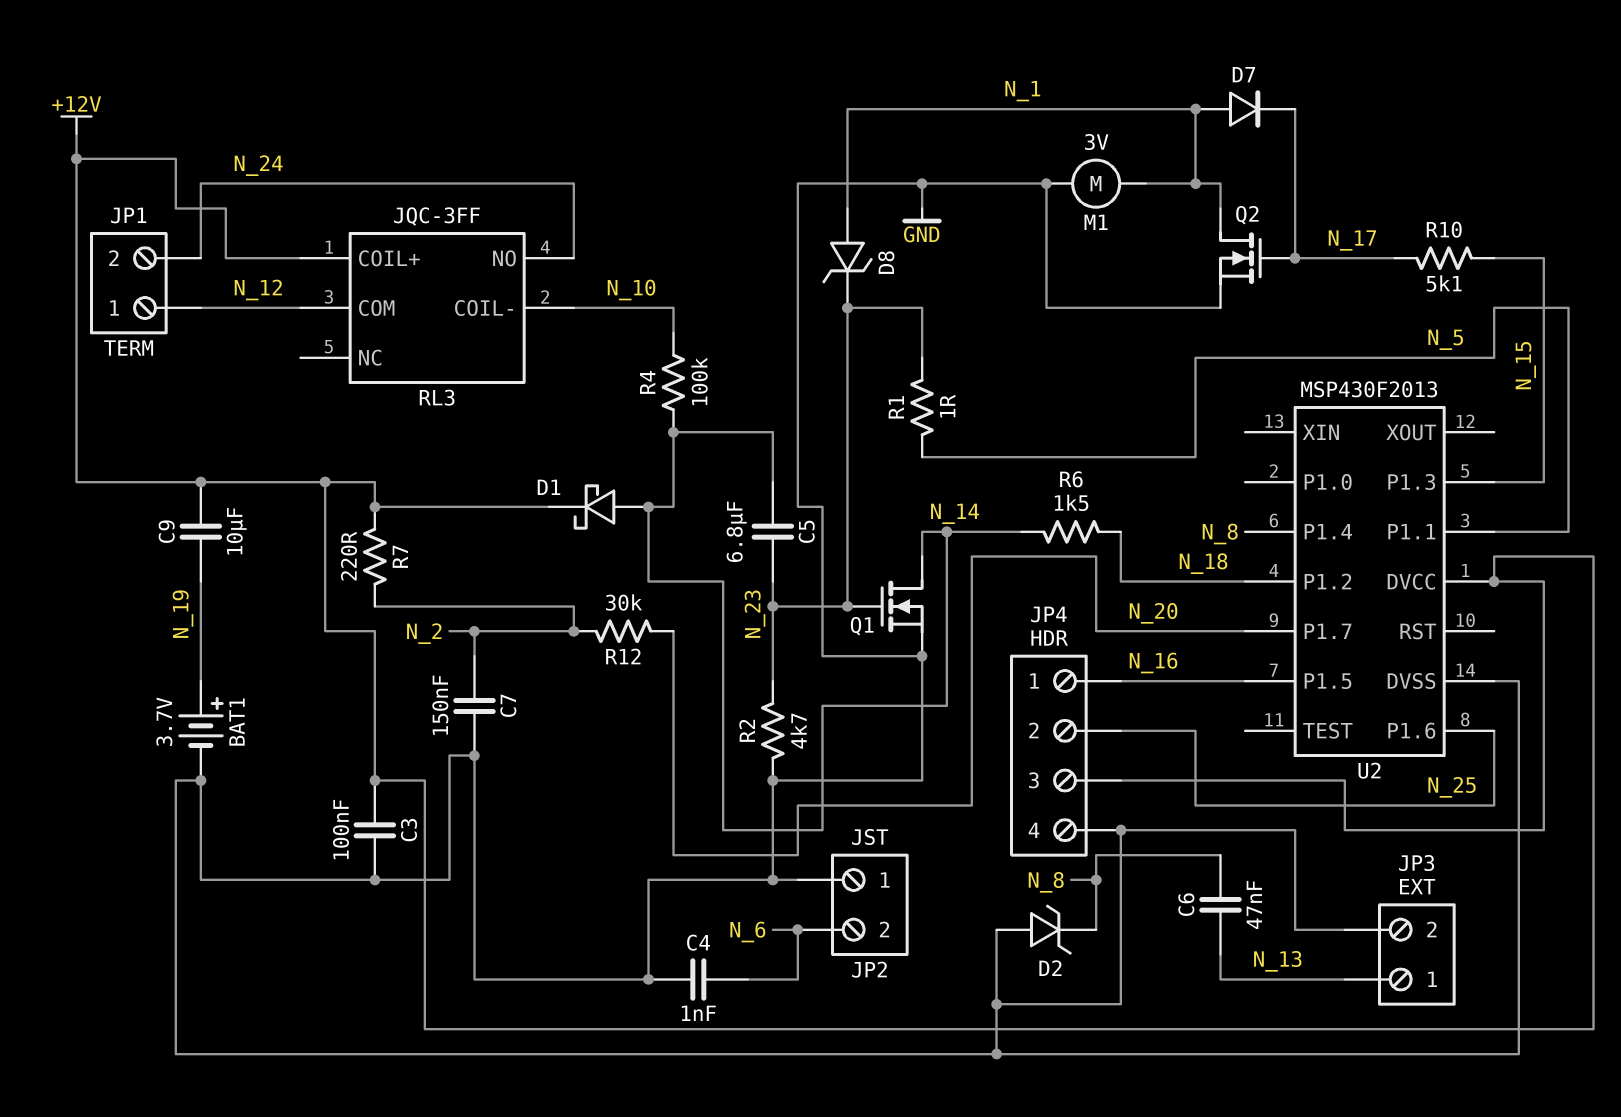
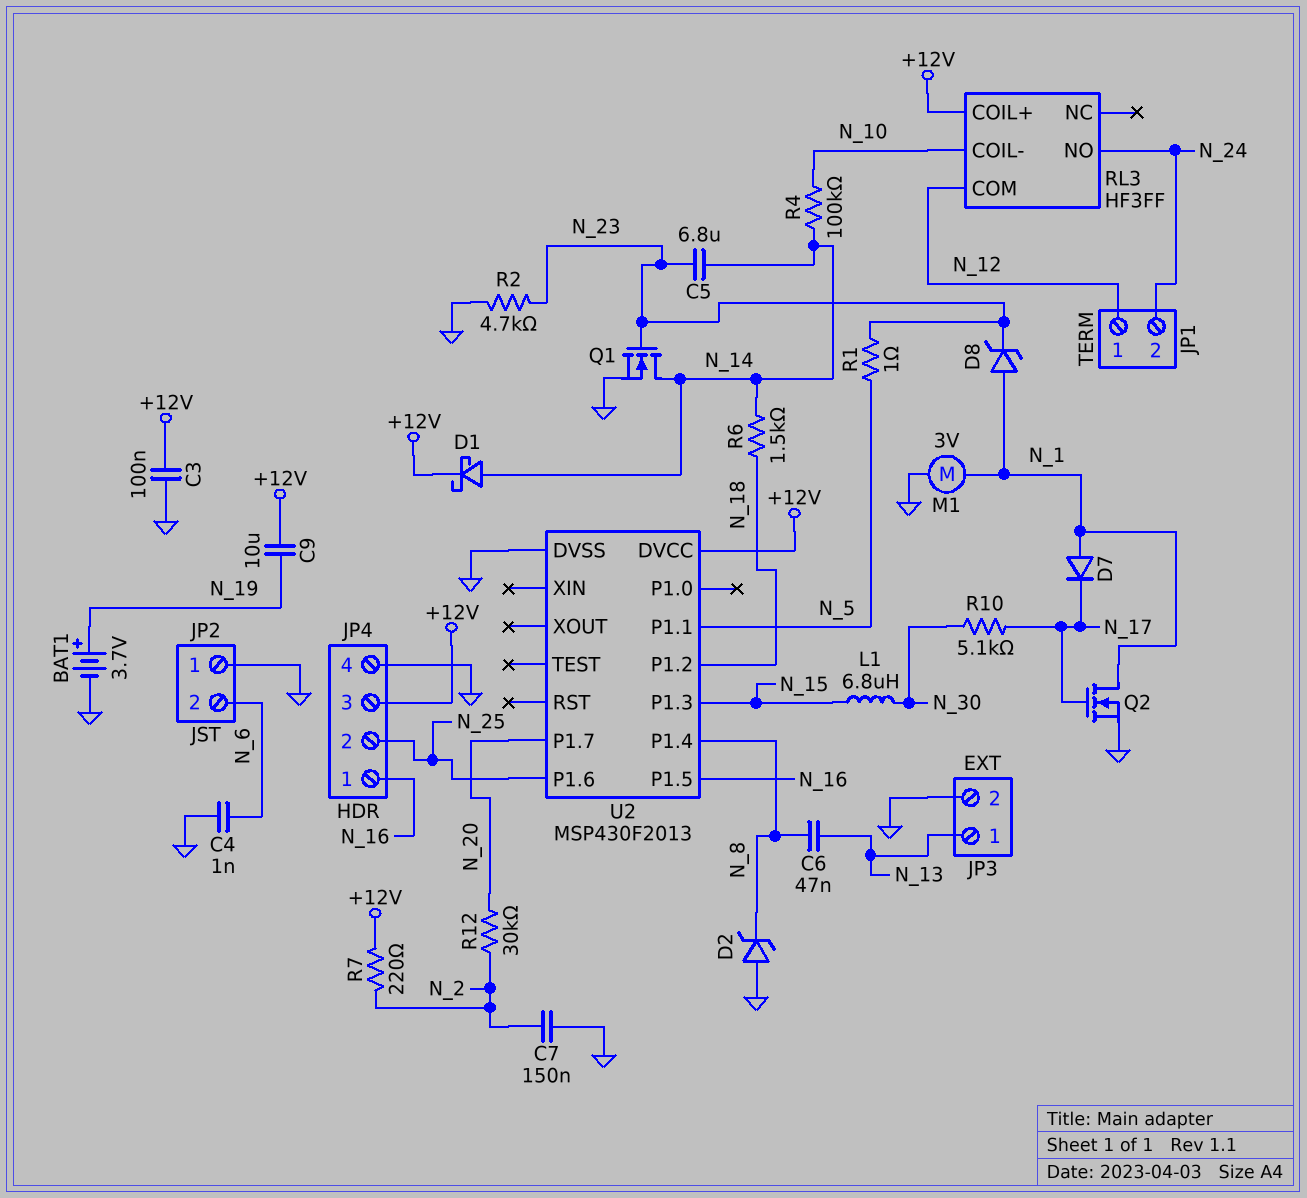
L1: none -> 6.8uH (N_15, N_30)
R10: 5.1k (N_15, N_17) -> 5.1k (N_17, N_30)
RL3: JQC-3FF -> HF3FF

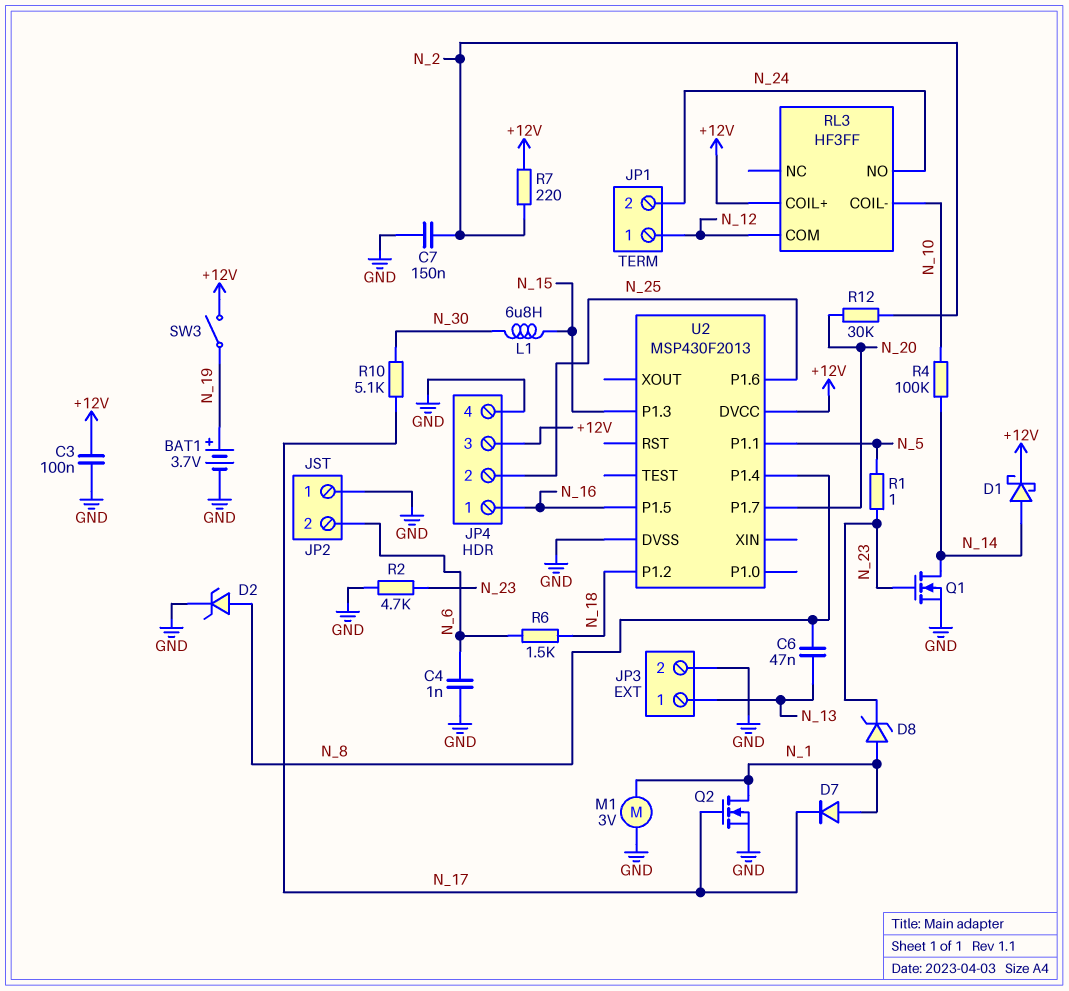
C5: 6.8uF (N_14, N_23) -> none
C9: 10uF (+12V, N_19) -> none
D2: zener (A GND, K N_8) -> zener (A N_8, K GND)
R6: 1.5k (N_14, N_18) -> 1.5k (N_6, N_18)
SW3: none -> switch (+12V, N_19)

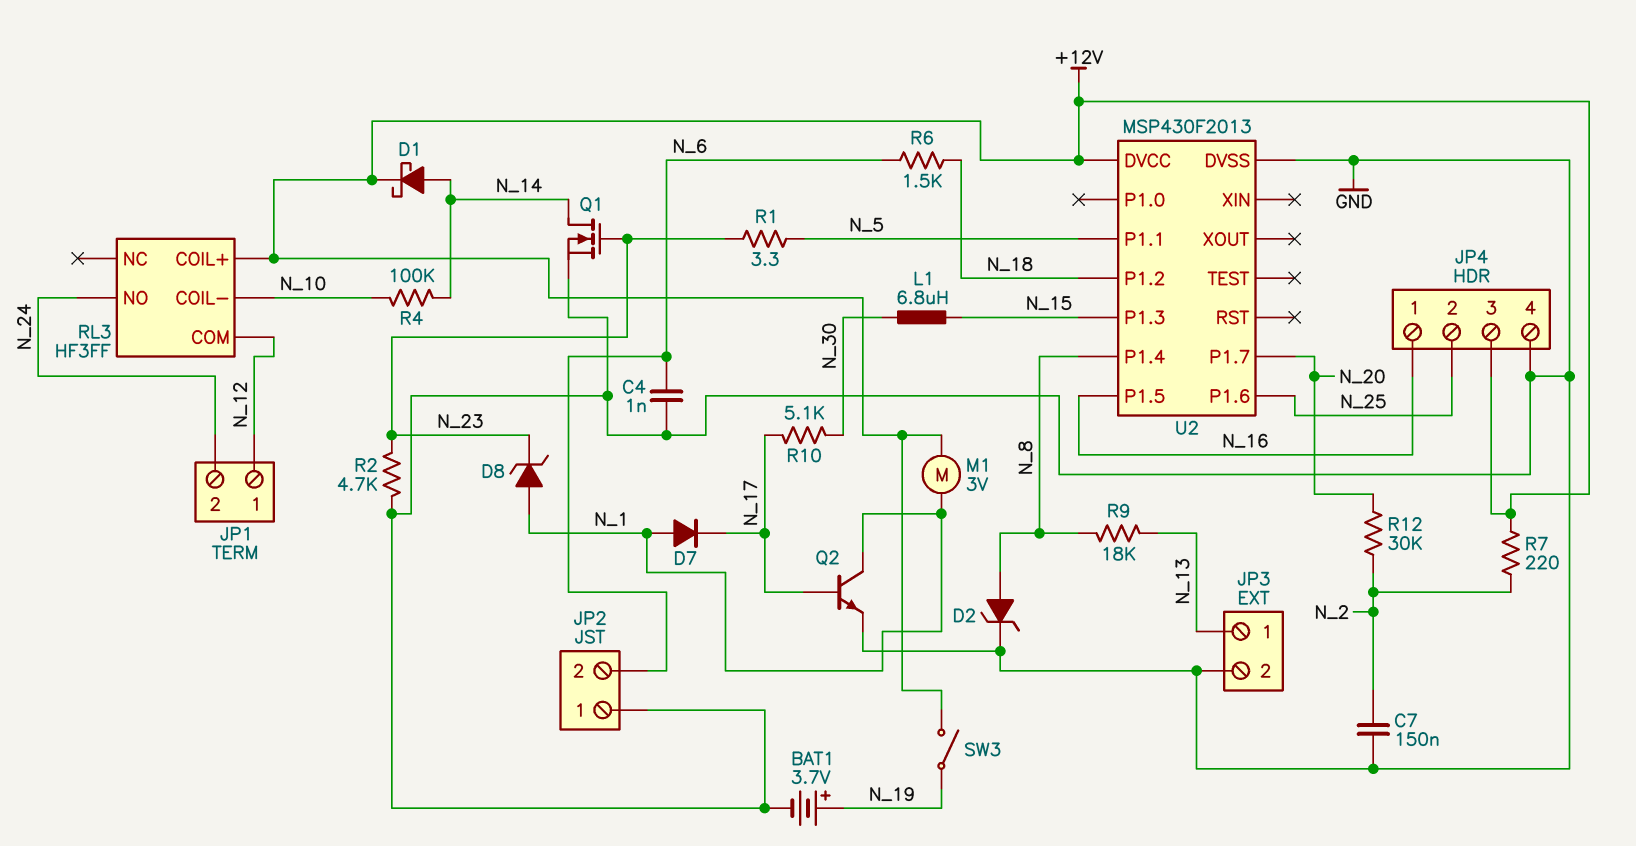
C3: 100nF (+12V, GND) -> none
C6: 47nF (N_8, N_13) -> none
M1: motor 3V (GND, N_1) -> motor 3V (+12V, N_1)
Q2: NMOS (G N_17, D N_1, S GND) -> NPN (B N_17, C N_1, E GND)
R1: 1 (N_5, N_23) -> 3.3 (N_5, N_23)
R9: none -> 18k (N_8, N_13)

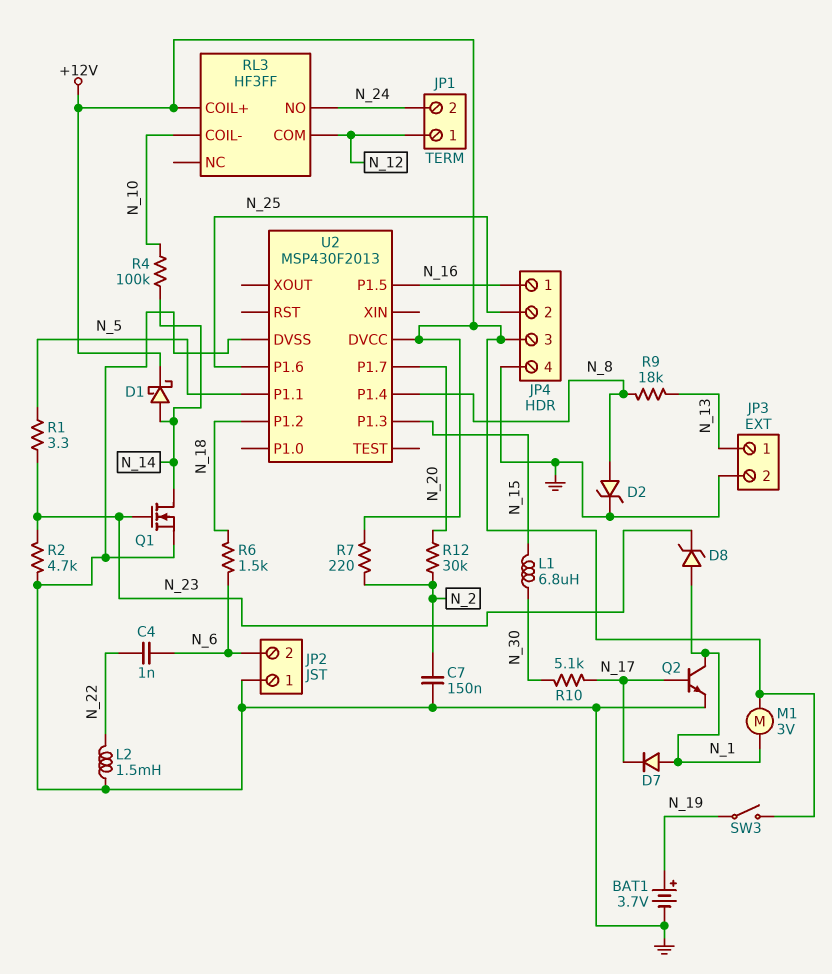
C4: 1nF (GND, N_6) -> 1nF (N_6, N_22)
L2: none -> 1.5mH (GND, N_22)

